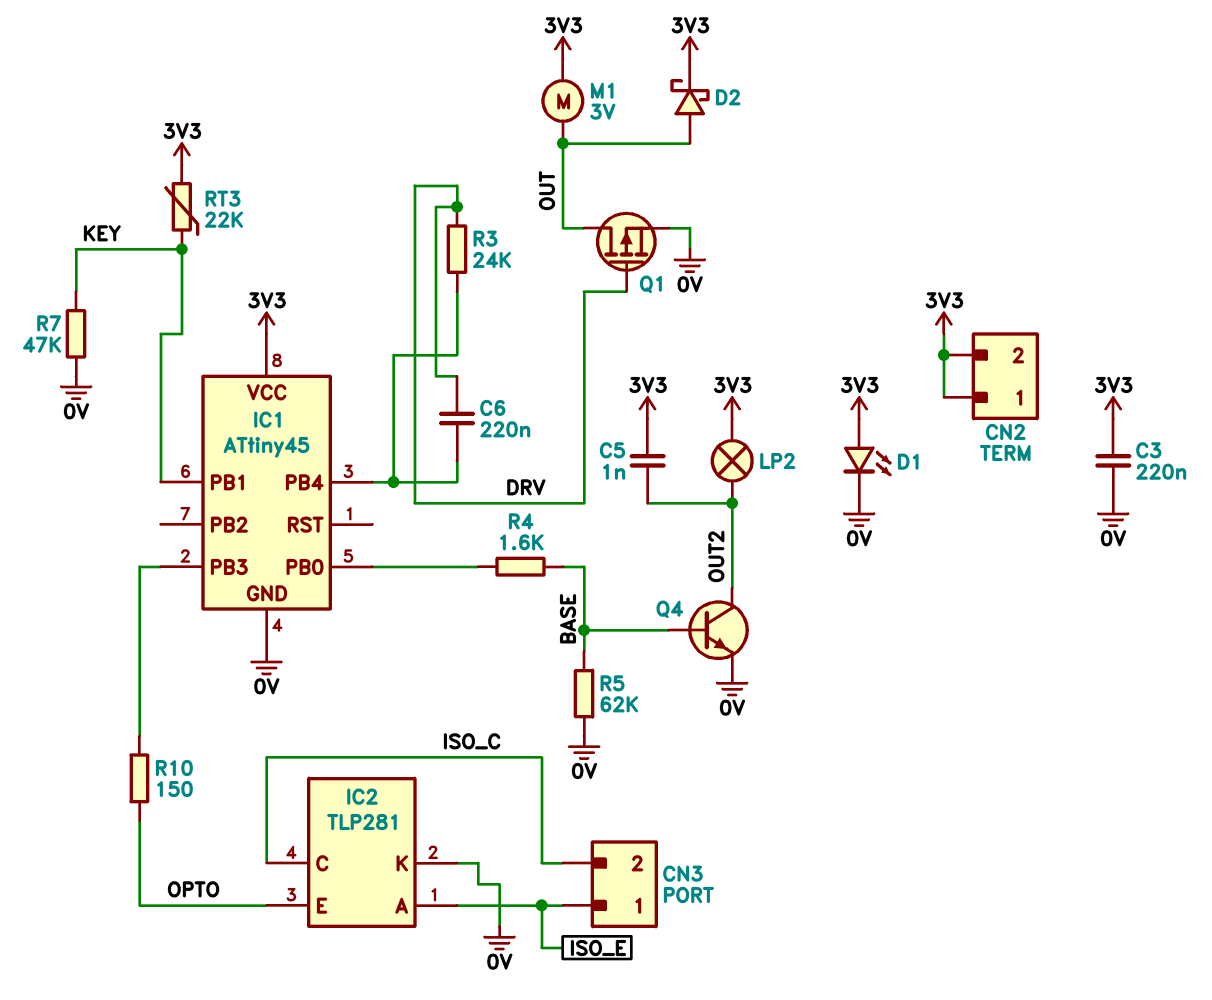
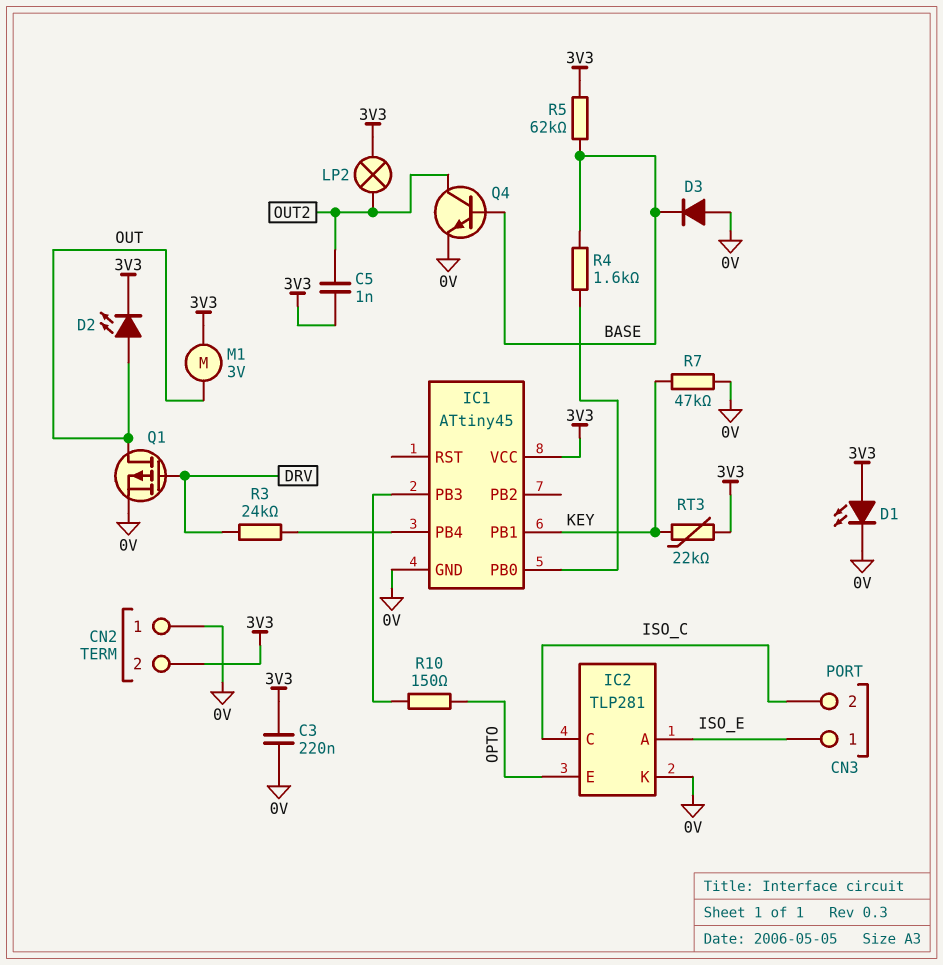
C6: 220nF (DRV, IC1/PB4) -> none
CN2 pin 1: 3V3 -> 0V
D2: schottky (A OUT, K 3V3) -> LED (A OUT, K 3V3)
D3: none -> diode (A 0V, K BASE)
R5: 62k (0V, BASE) -> 62k (3V3, BASE)

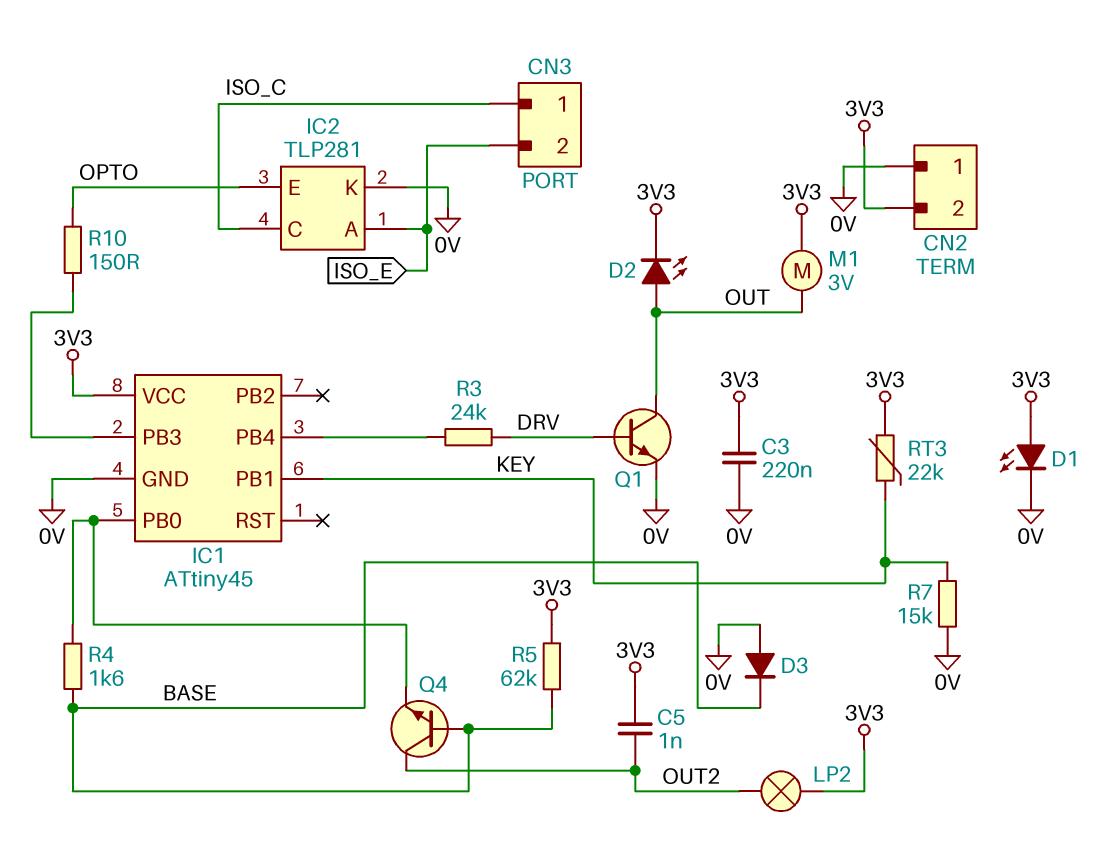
CN3 pin 1: ISO_E -> ISO_C
CN3 pin 2: ISO_C -> ISO_E
Q1: PMOS (G DRV, D OUT, S 0V) -> NPN (B DRV, C OUT, E 0V)
Q4: NPN (B BASE, C OUT2, E 0V) -> NPN (B BASE, C OUT2, E IC1/PB0)
R7: 47k (0V, KEY) -> 15k (0V, KEY)

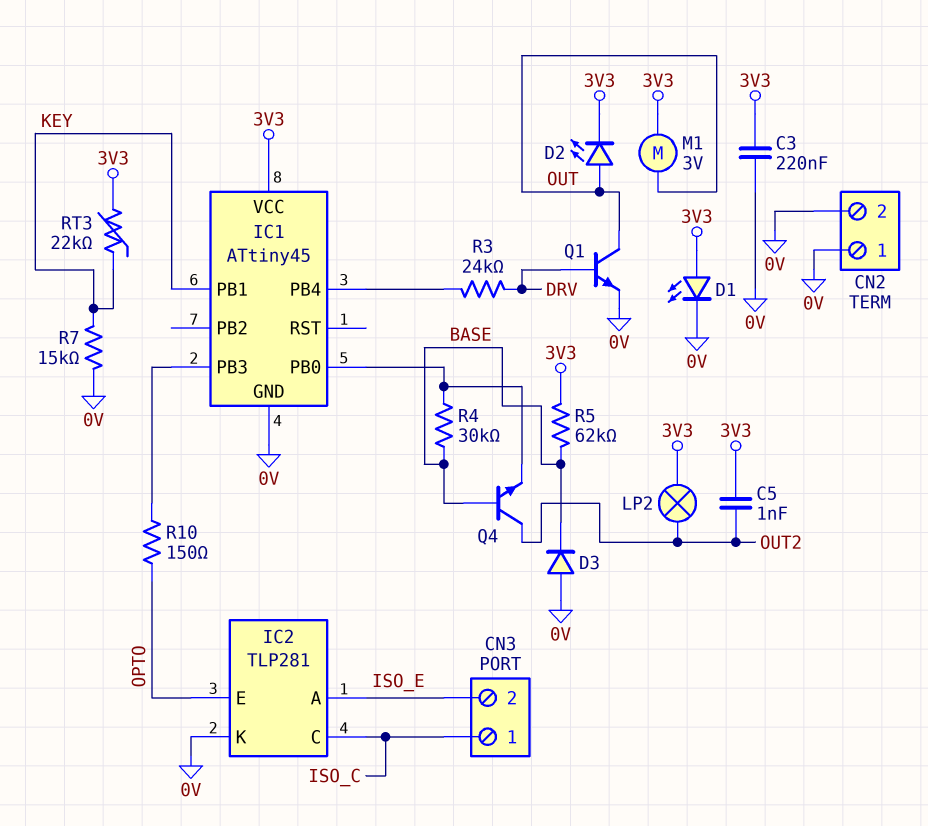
CN2 pin 2: 3V3 -> 0V
R4: 1.6k (BASE, IC1/PB0) -> 30k (BASE, IC1/PB0)

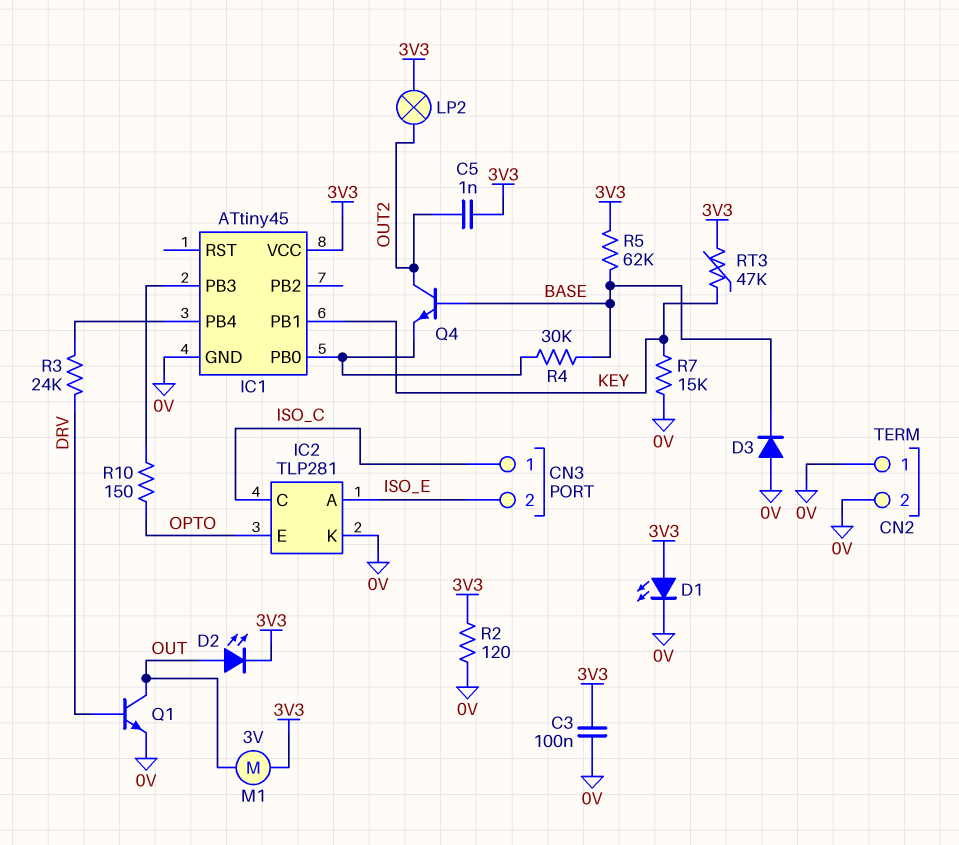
C3: 220nF (0V, 3V3) -> 100nF (0V, 3V3)
R2: none -> 120 (0V, 3V3)
RT3: 22k (3V3, KEY) -> 47k (3V3, KEY)

